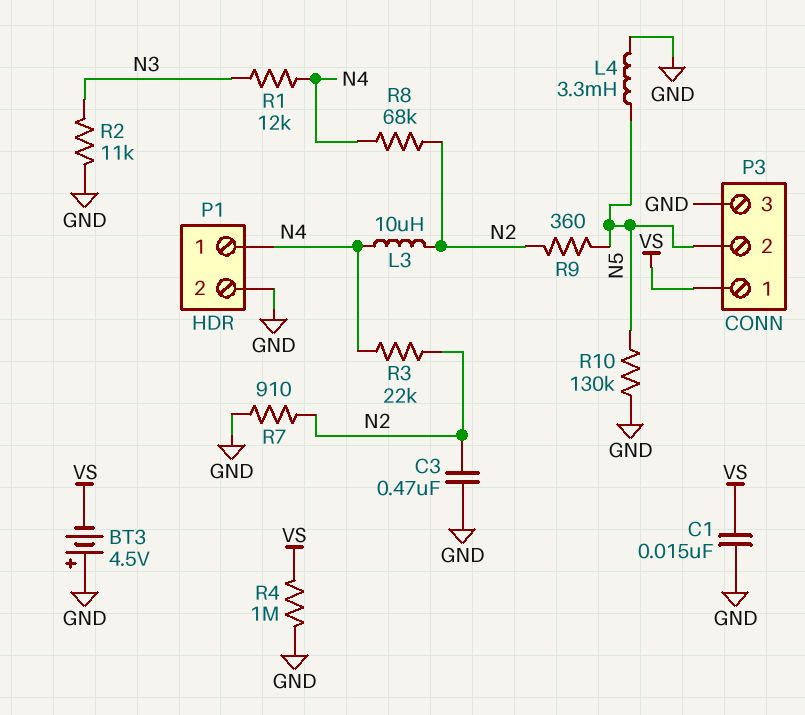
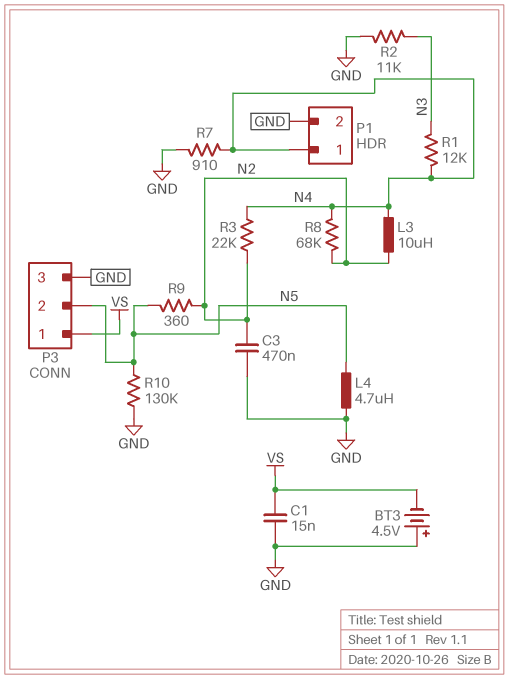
L4: 3.3mH (GND, N5) -> 4.7uH (GND, N5)
R4: 1M (GND, VS) -> none
R7: 910 (GND, N2) -> 910 (GND, N4)

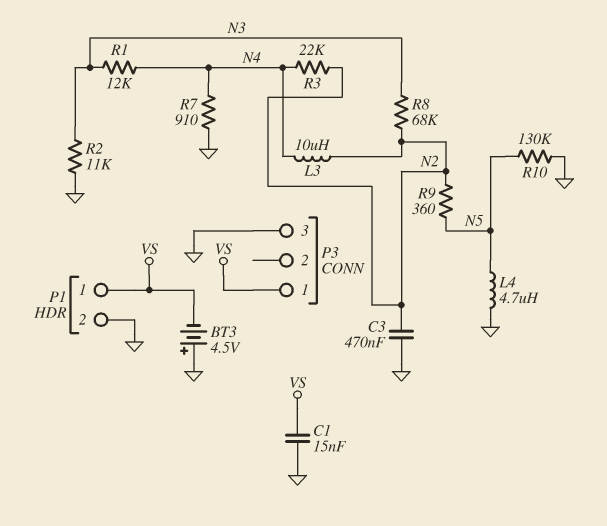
P1 pin 1: N4 -> VS
P3 pin 2: N5 -> none
R8: 68k (N2, N4) -> 68k (N2, N3)

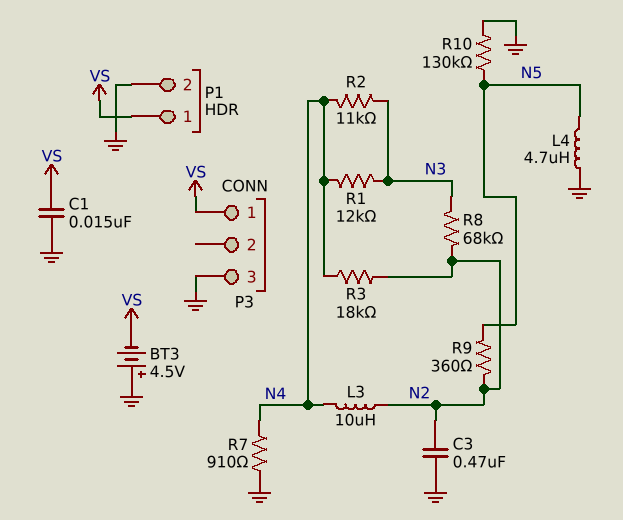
R2: 11k (GND, N3) -> 11k (N3, N4)
R3: 22k (N2, N4) -> 18k (N2, N4)

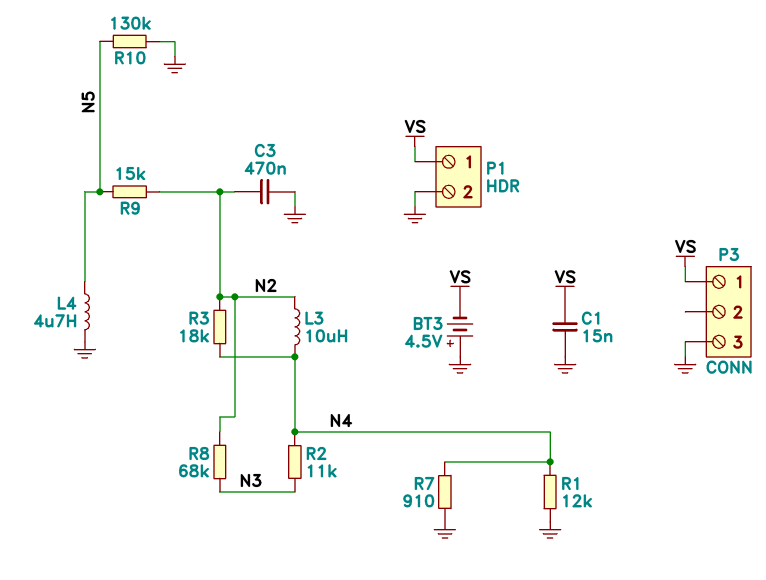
R1: 12k (N3, N4) -> 12k (GND, N4)
R9: 360 (N2, N5) -> 15k (N2, N5)

